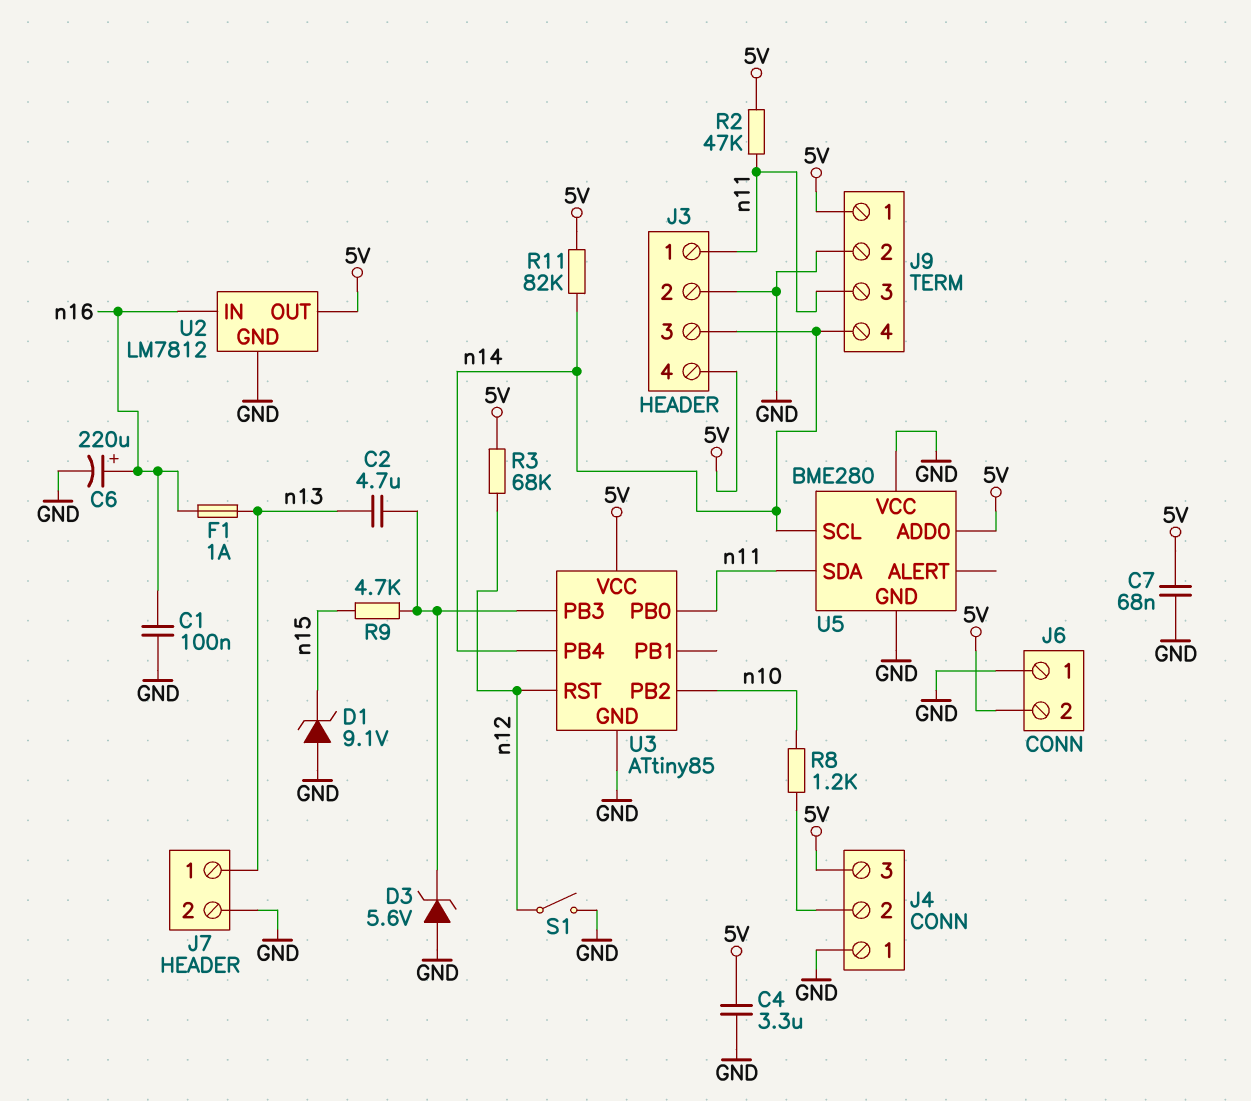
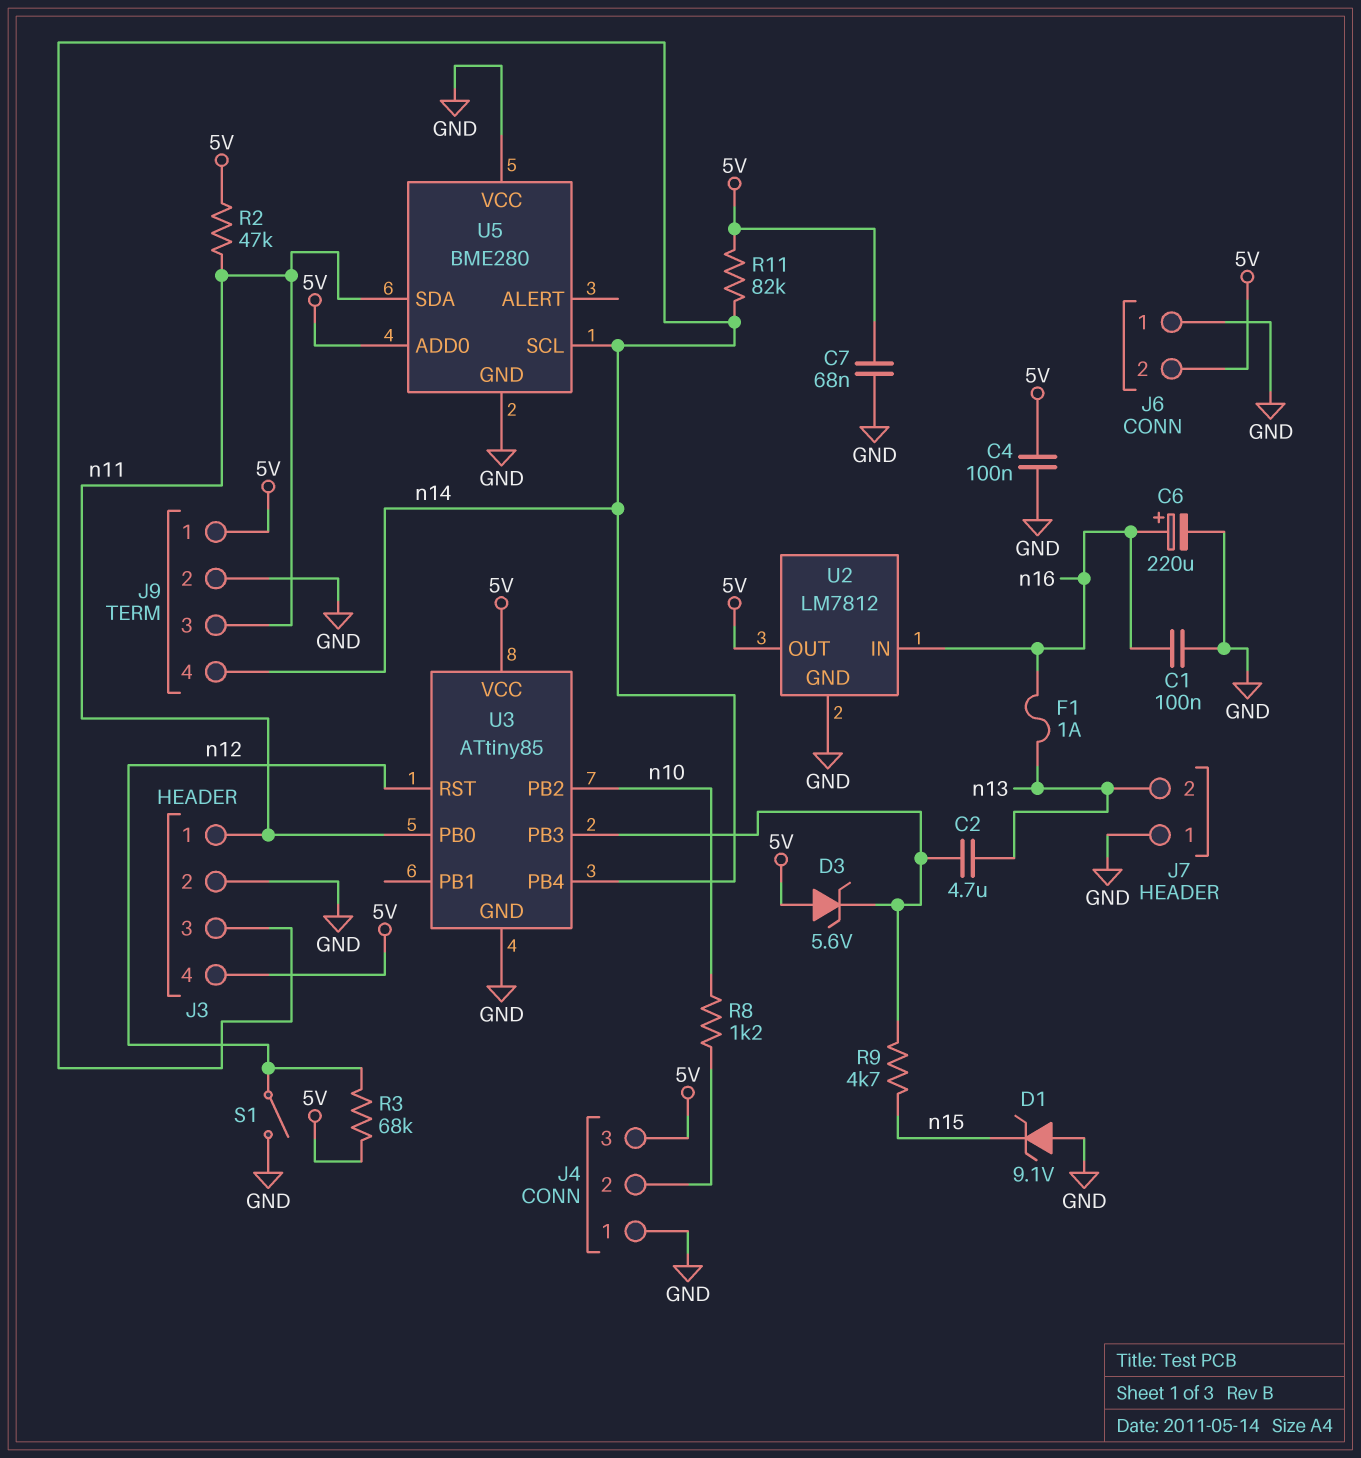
C4: 3.3uF (5V, GND) -> 100nF (5V, GND)
D3: zener 5.6V (A GND, K U3/PB3) -> zener 5.6V (A 5V, K U3/PB3)
J7 pin 1: n13 -> GND
J7 pin 2: GND -> n13

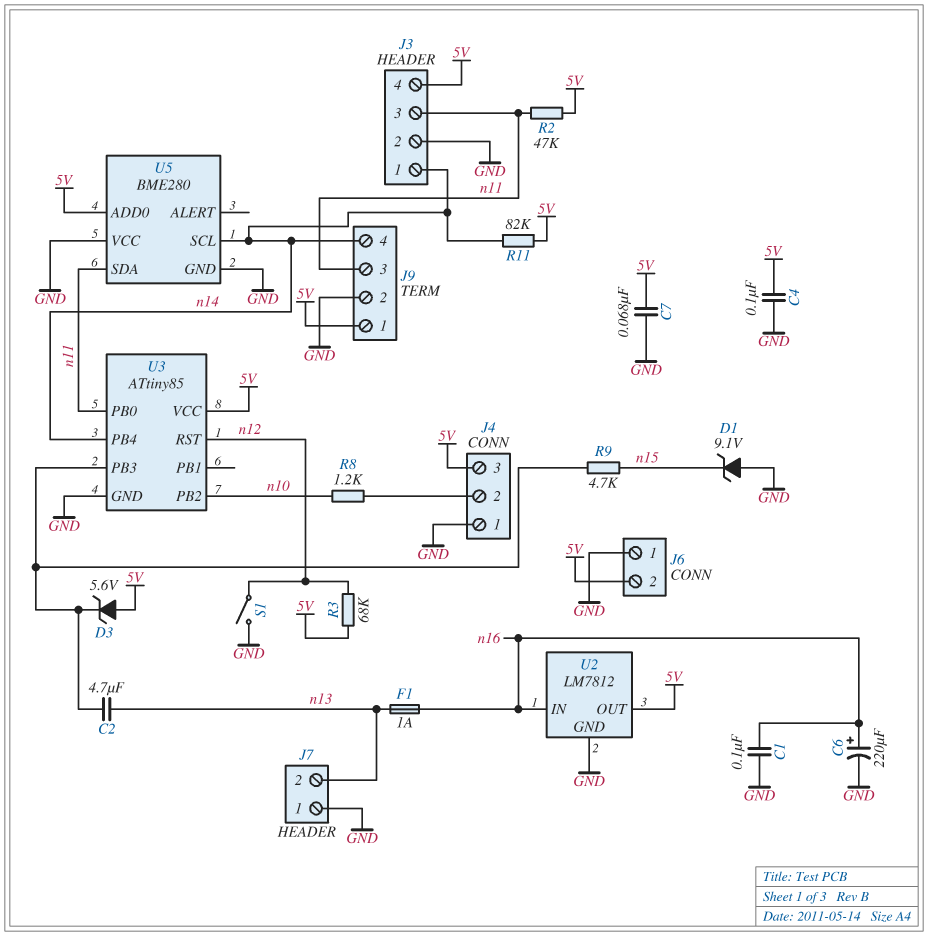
J3 pin 1: n11 -> n14
J3 pin 3: n14 -> n11

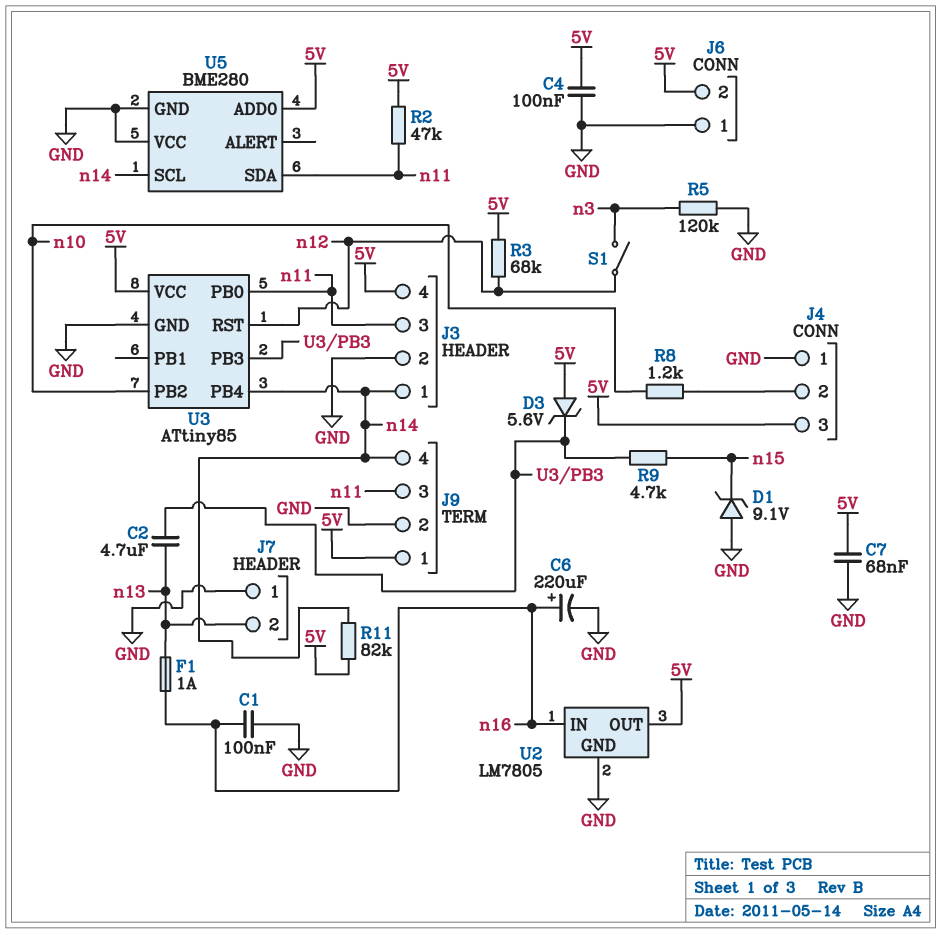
R5: none -> 120k (GND, n3)
S1: switch (GND, n12) -> switch (n3, n12)
U2: LM7812 -> LM7805

